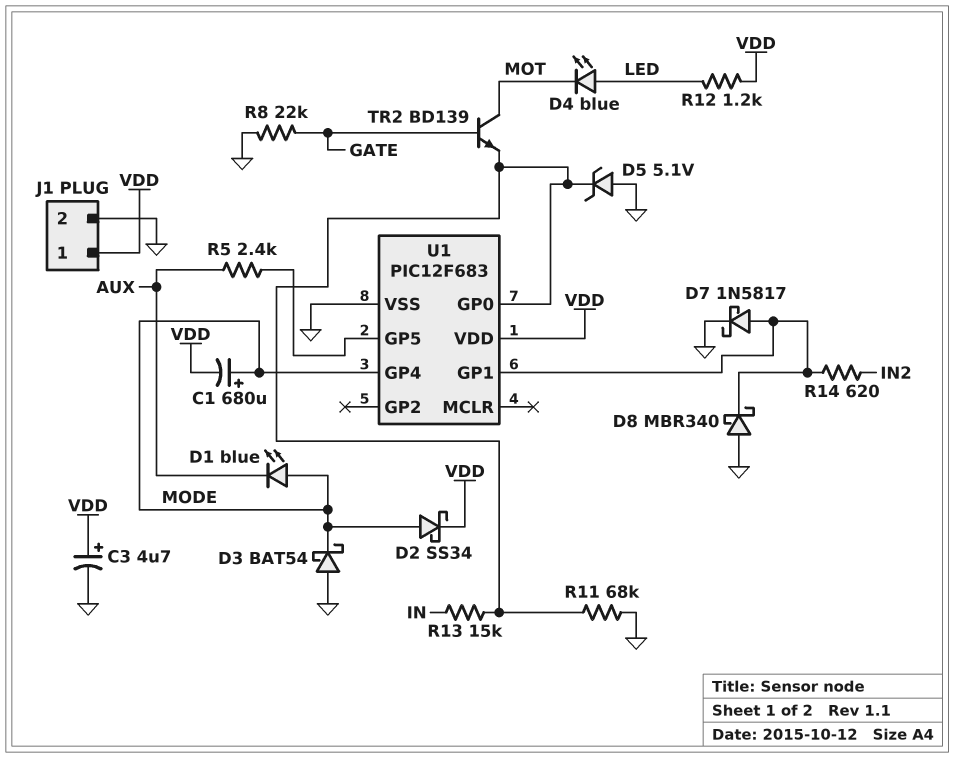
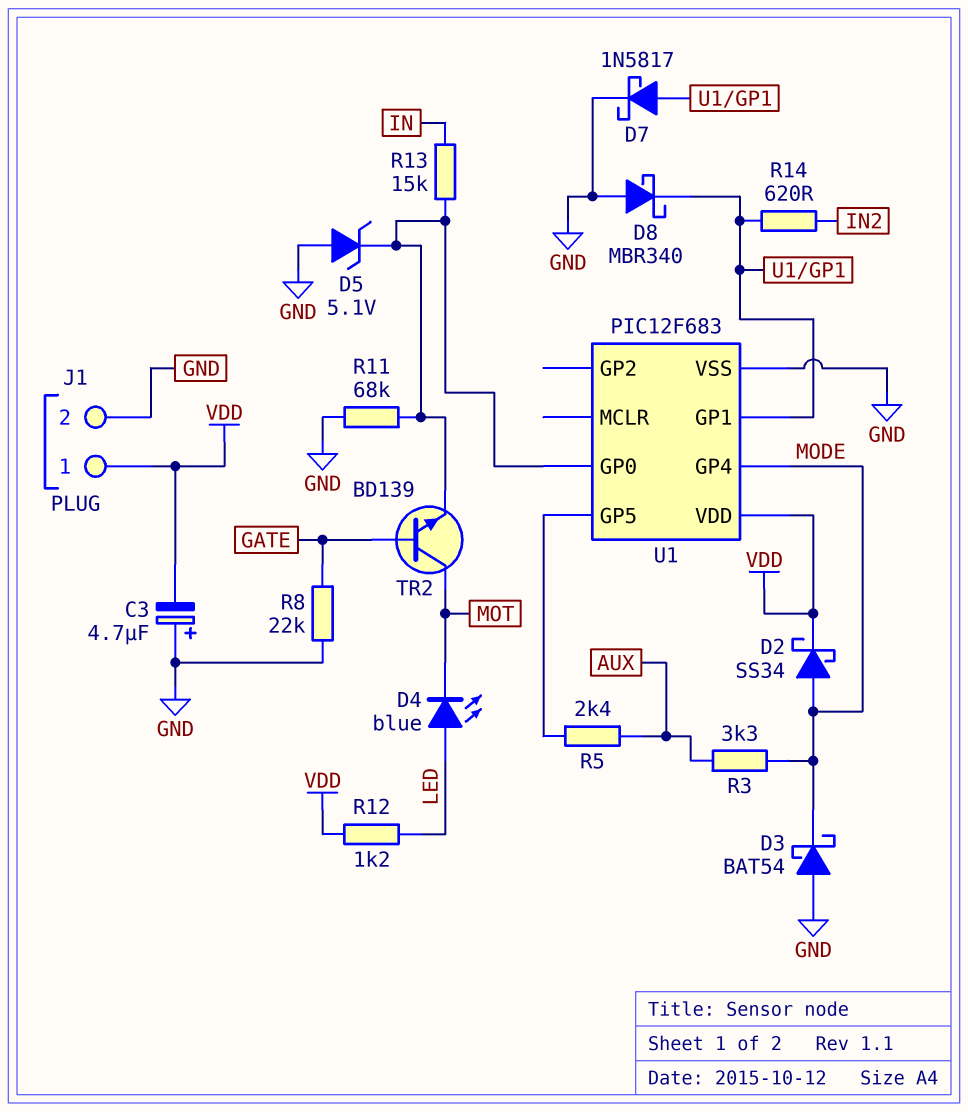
C1: 680uF (plus MODE, minus VDD) -> none
C3: 4.7uF (plus VDD, minus GND) -> 4.7uF (plus GND, minus VDD)
D1: LED blue (A MODE, K AUX) -> none
R3: none -> 3.3k (AUX, MODE)

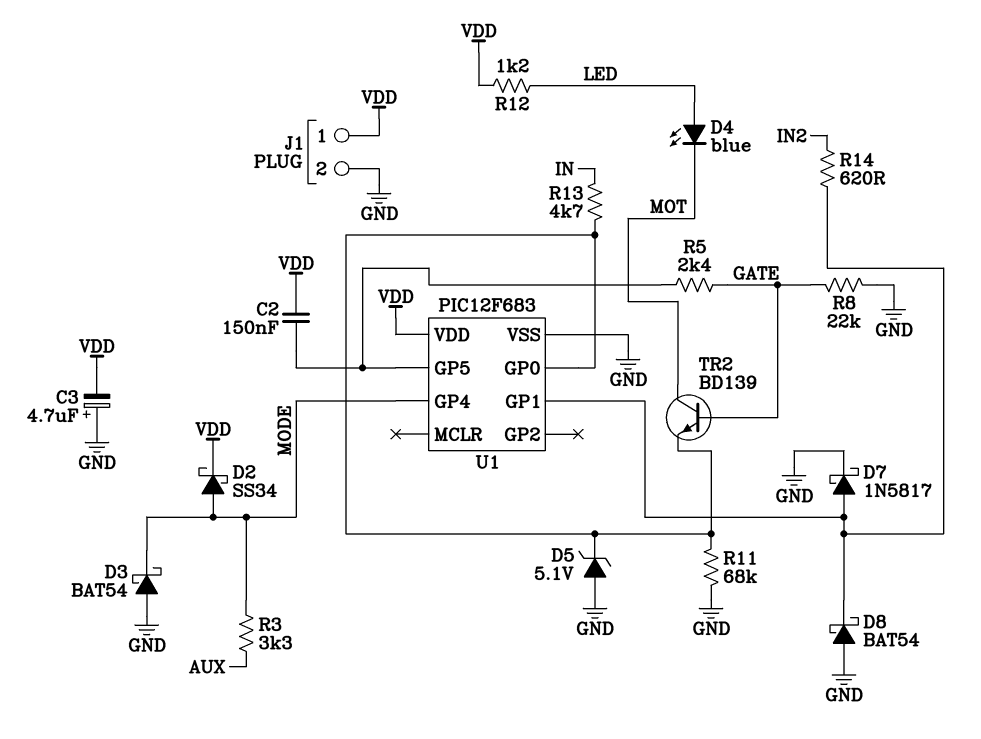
C2: none -> 150nF (U1/GP5, VDD)
D8: schottky MBR340 (A GND, K U1/GP1) -> schottky BAT54 (A GND, K U1/GP1)
R5: 2.4k (AUX, U1/GP5) -> 2.4k (GATE, U1/GP5)
R13: 15k (IN, U1/GP0) -> 4.7k (IN, U1/GP0)

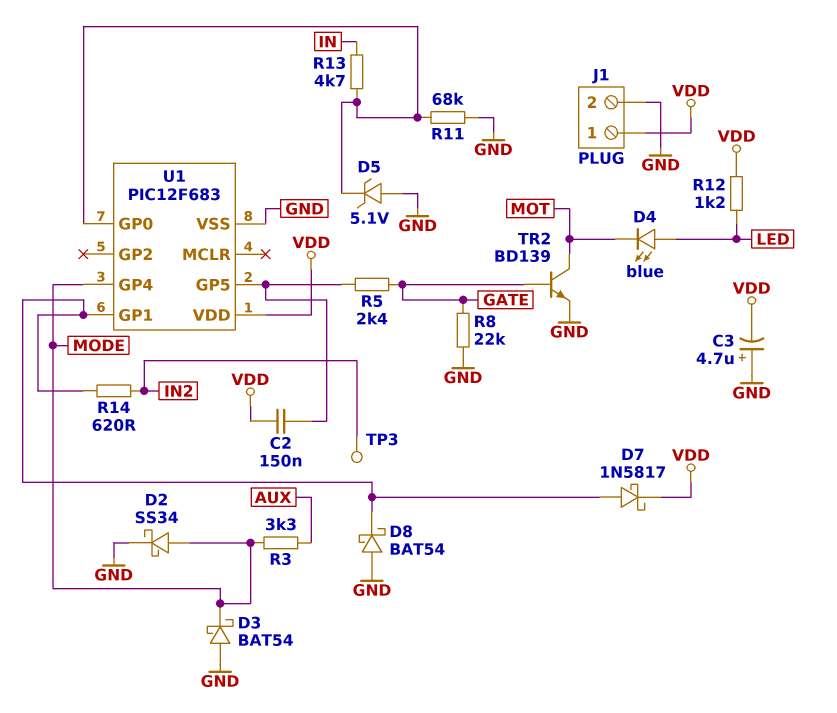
D2: schottky SS34 (A MODE, K VDD) -> schottky SS34 (A MODE, K GND)
D7: schottky 1N5817 (A U1/GP1, K GND) -> schottky 1N5817 (A U1/GP1, K VDD)
TP3: none -> test point (IN2)
TR2: NPN BD139 (B GATE, C MOT, E U1/GP0) -> NPN BD139 (B GATE, C MOT, E GND)

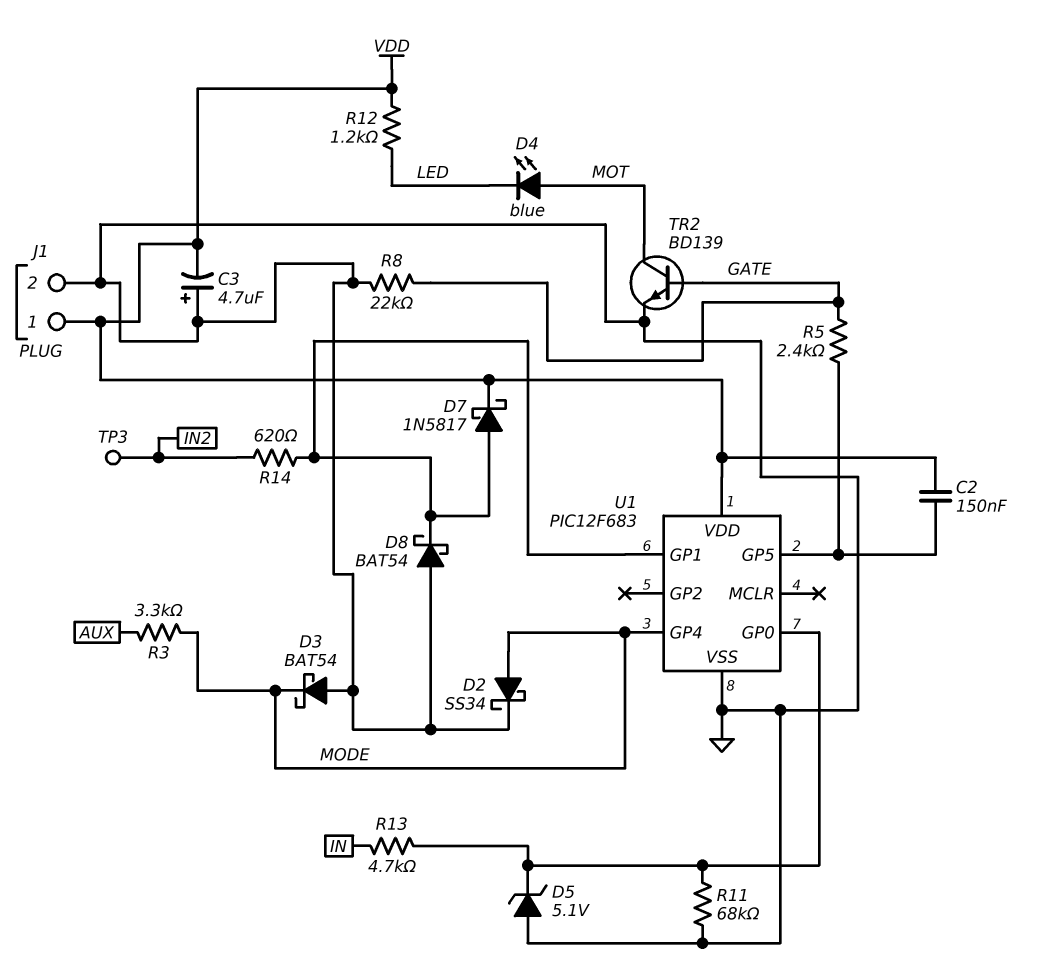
D4: LED blue (A LED, K MOT) -> LED blue (A MOT, K LED)

